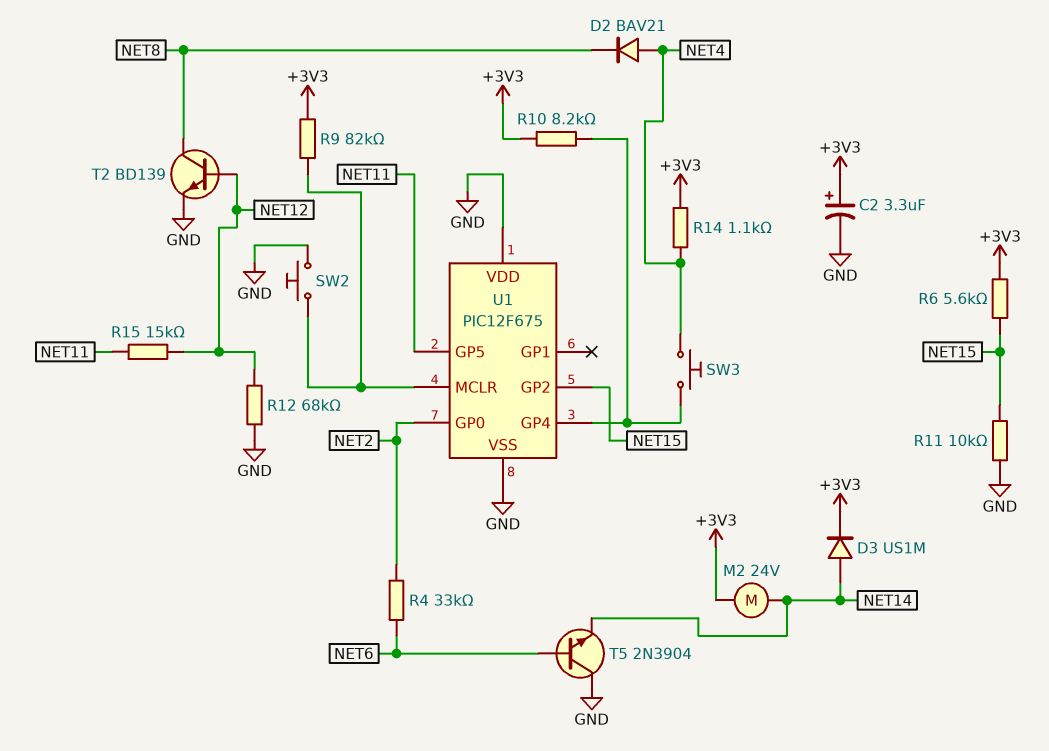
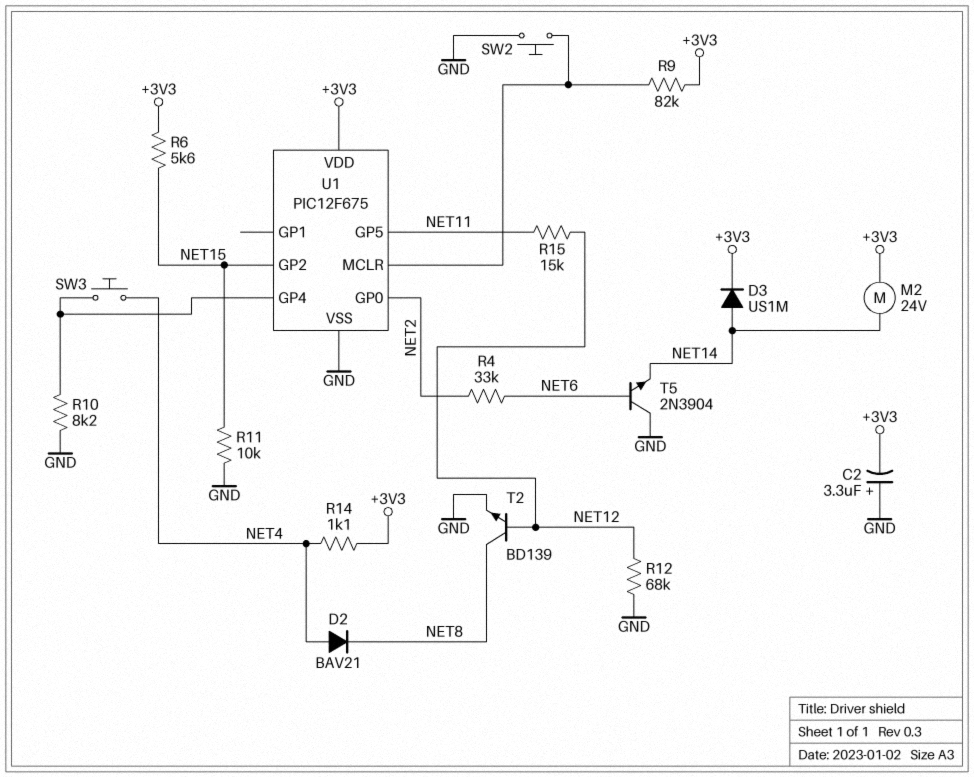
C2: 3.3uF (plus +3V3, minus GND) -> 3.3uF (plus GND, minus +3V3)
R10: 8.2k (+3V3, U1/GP4) -> 8.2k (GND, U1/GP4)
U1 pin VDD: GND -> +3V3

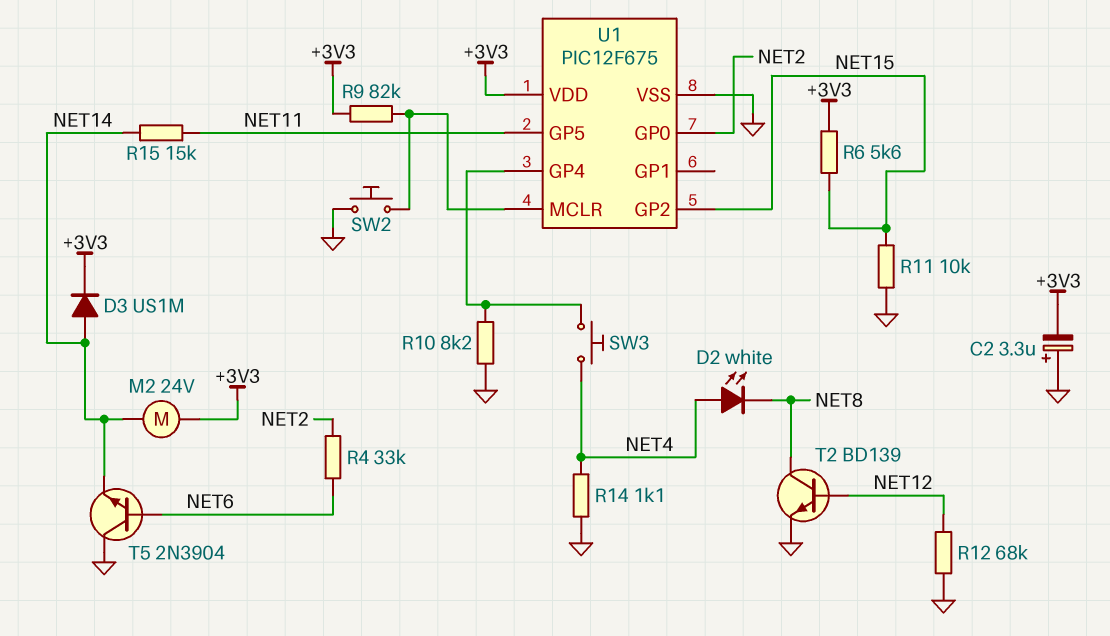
D2: diode BAV21 (A NET4, K NET8) -> LED white (A NET4, K NET8)
R14: 1.1k (+3V3, NET4) -> 1.1k (GND, NET4)
R15: 15k (NET11, NET12) -> 15k (NET11, NET14)

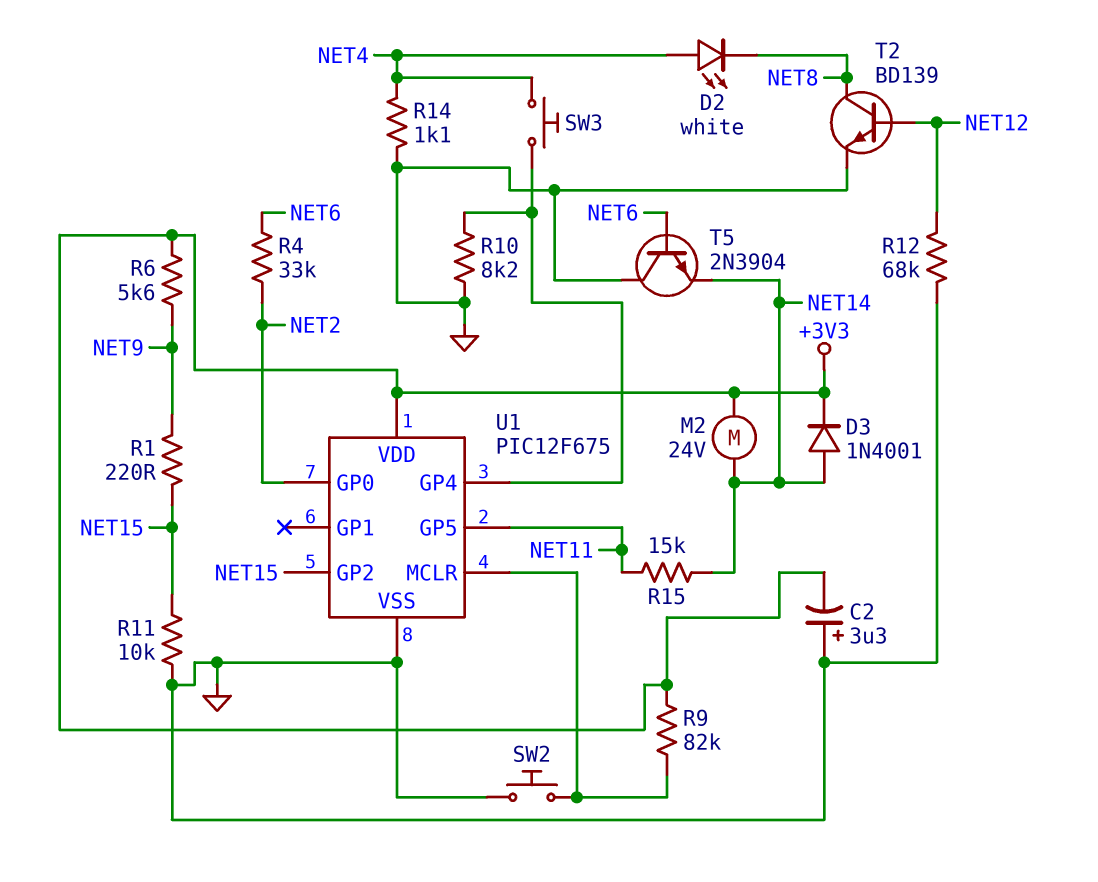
D3: diode US1M (A NET14, K +3V3) -> diode 1N4001 (A NET14, K +3V3)
R1: none -> 220 (NET9, NET15)
R6: 5.6k (+3V3, NET15) -> 5.6k (+3V3, NET9)

